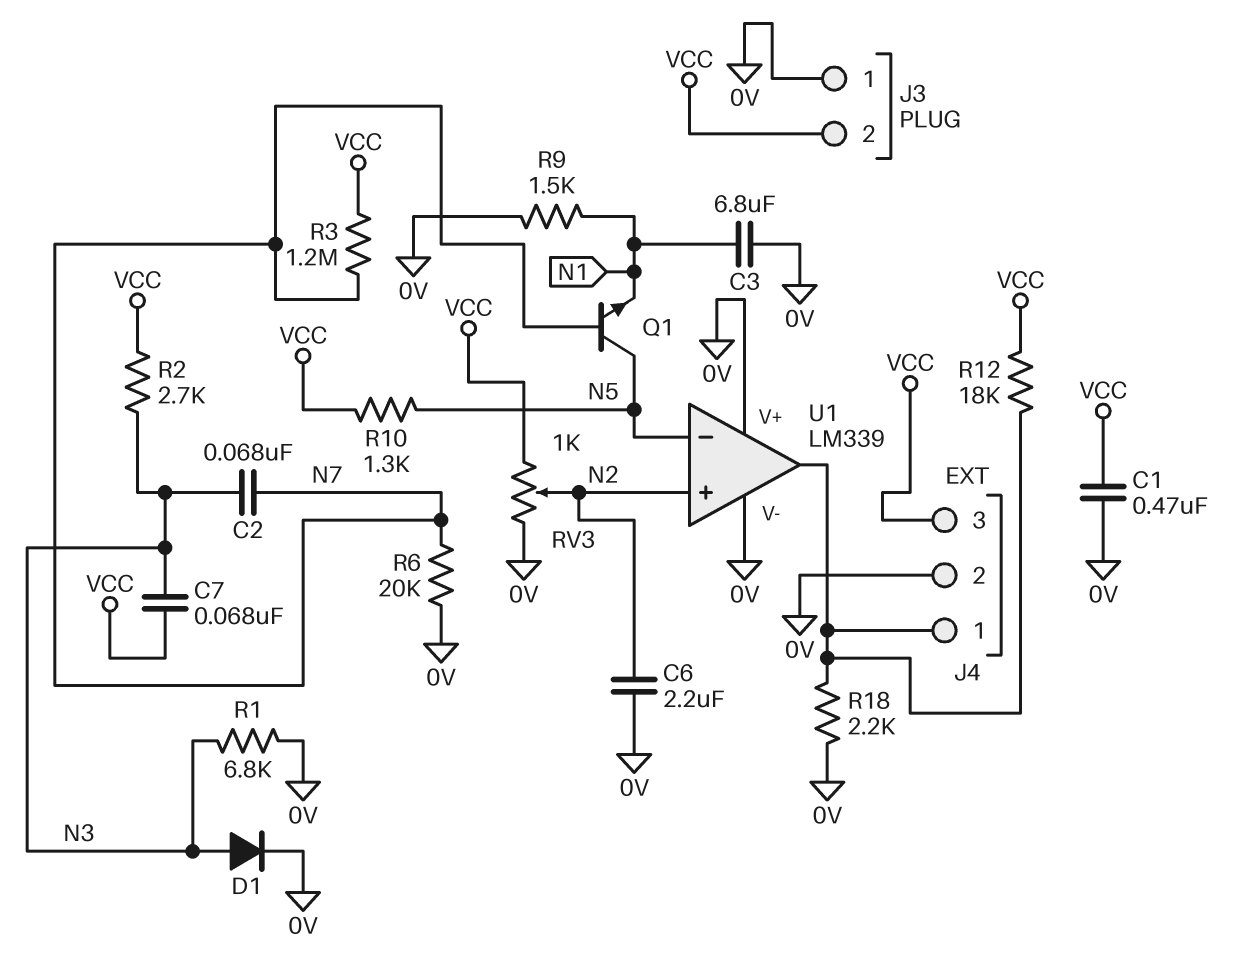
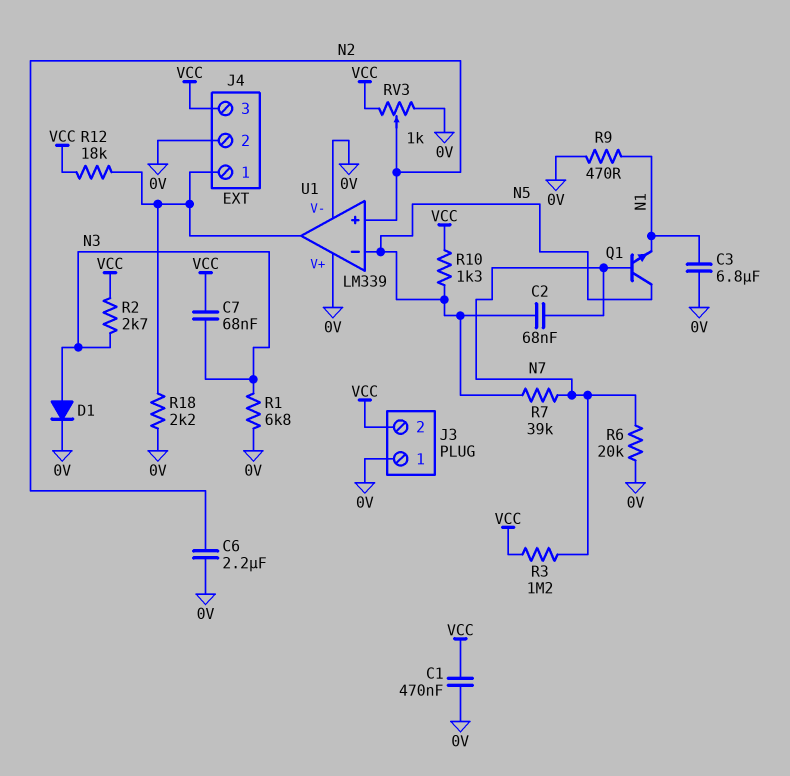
C2: 68nF (N3, N7) -> 68nF (N5, N7)
R7: none -> 39k (N5, N7)
R9: 1.5k (0V, N1) -> 470 (0V, N1)

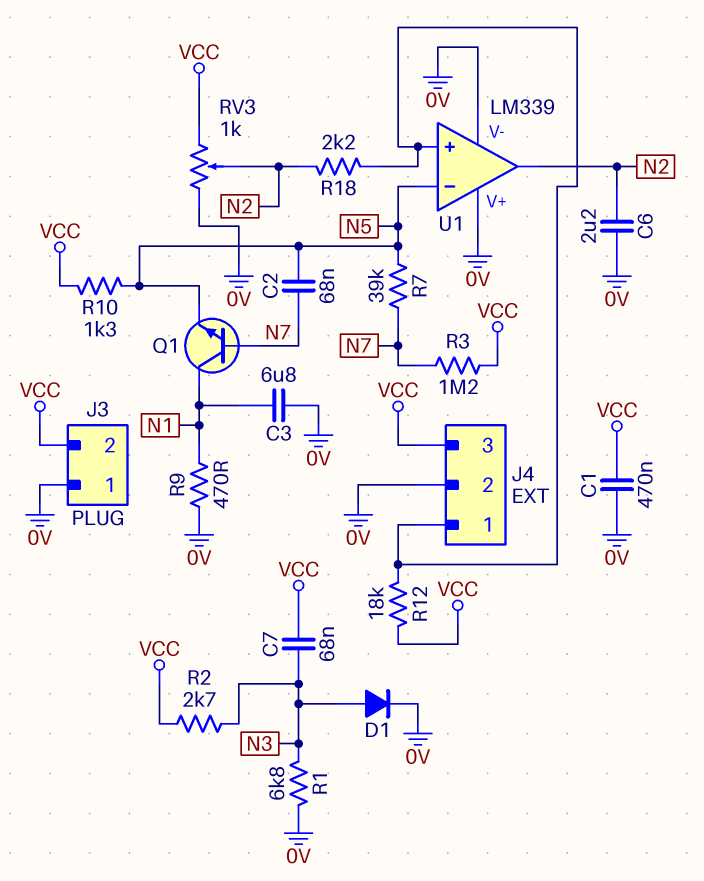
Q1: NPN (B N7, C N5, E N1) -> NPN (B N7, C N1, E N5)
R6: 20k (0V, N7) -> none
R18: 2.2k (0V, J4/1) -> 2.2k (J4/1, N2)
U1 pin in+: N2 -> J4/1
U1 pin out: J4/1 -> N2

